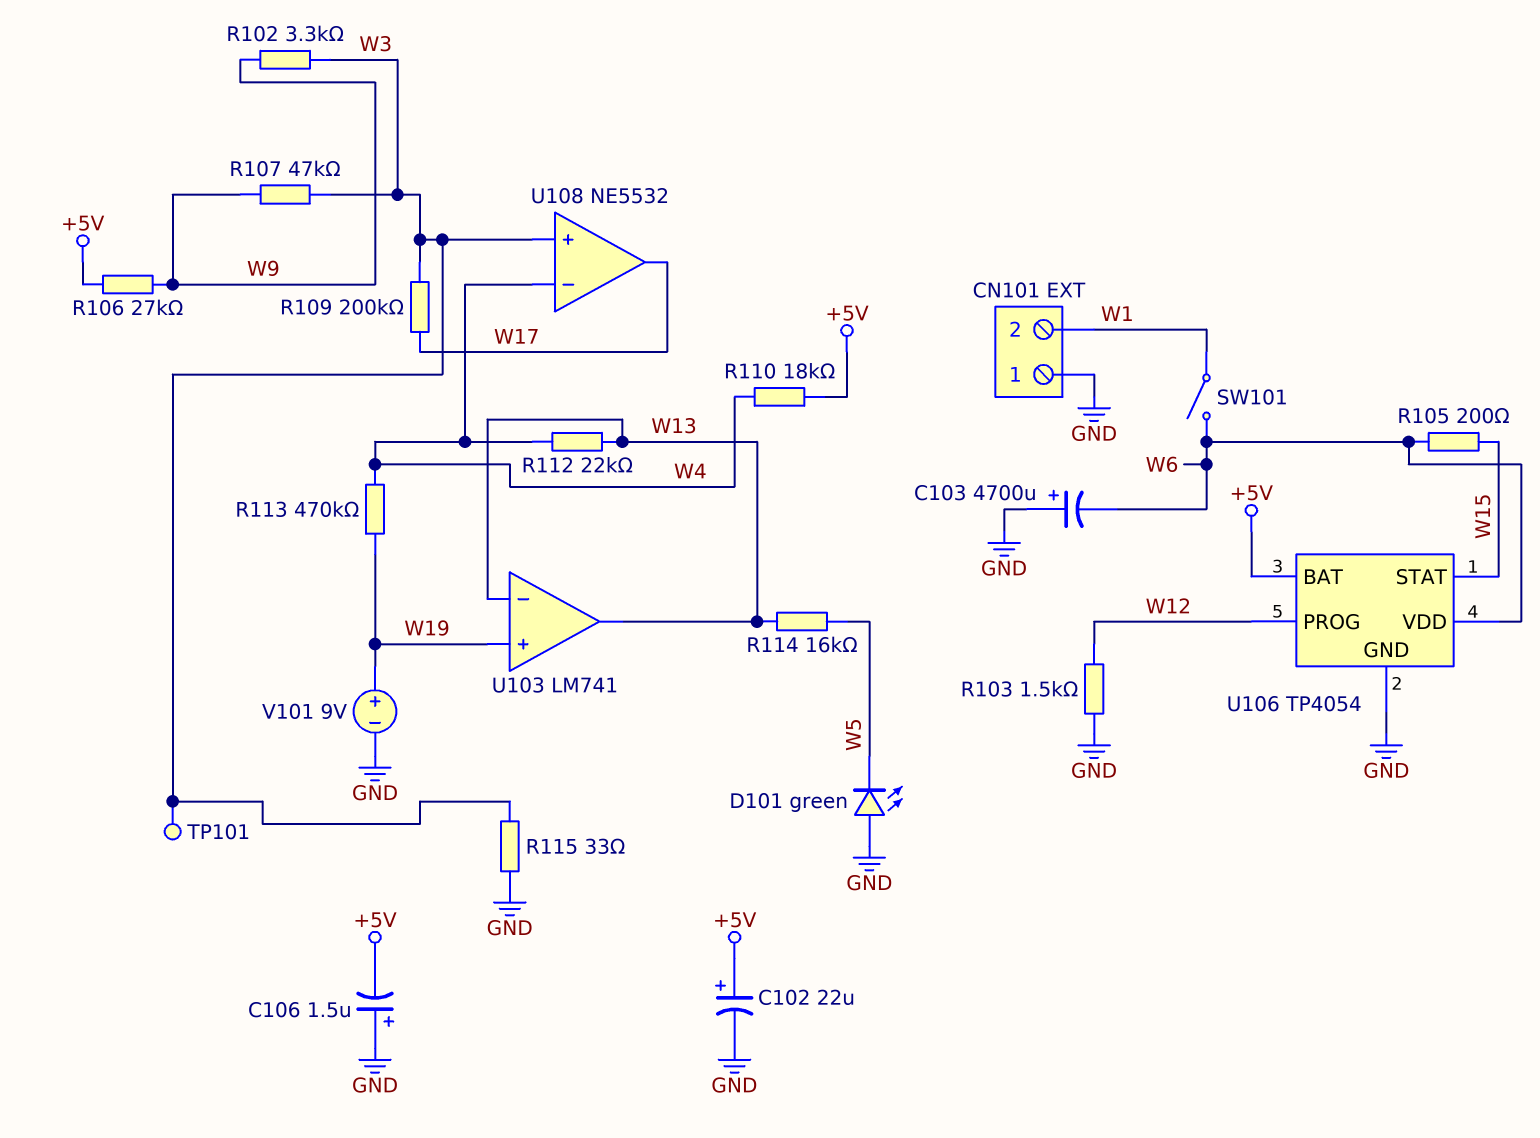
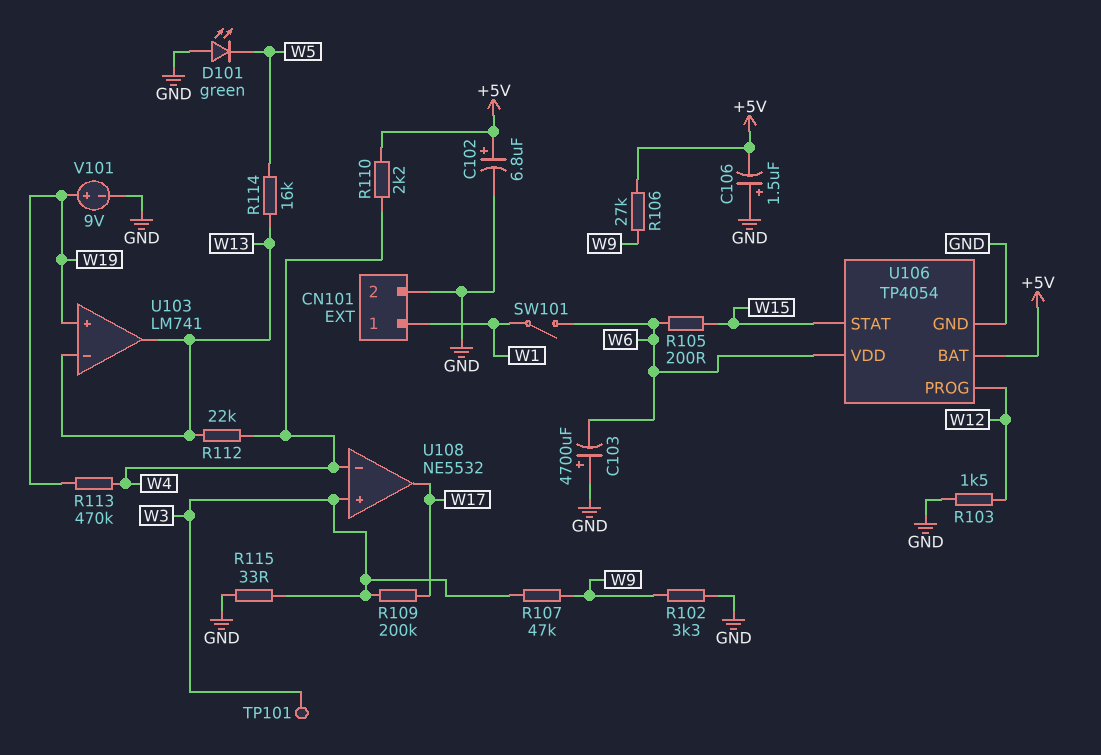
C102: 22uF (plus +5V, minus GND) -> 6.8uF (plus +5V, minus GND)
CN101 pin 1: GND -> W1
CN101 pin 2: W1 -> GND
R102: 3.3k (W3, W9) -> 3.3k (GND, W9)
R110: 18k (+5V, W4) -> 2.2k (+5V, W4)

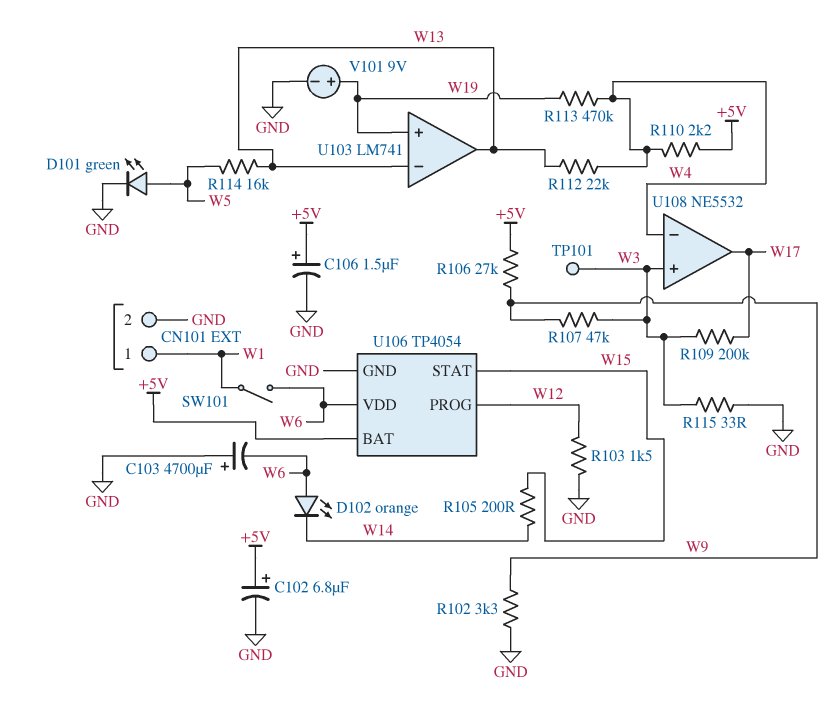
C106: 1.5uF (plus GND, minus +5V) -> 1.5uF (plus +5V, minus GND)
D101: LED green (A GND, K W5) -> LED green (A W5, K GND)
D102: none -> LED orange (A W6, K W14)
R105: 200 (W6, W15) -> 200 (W14, W15)

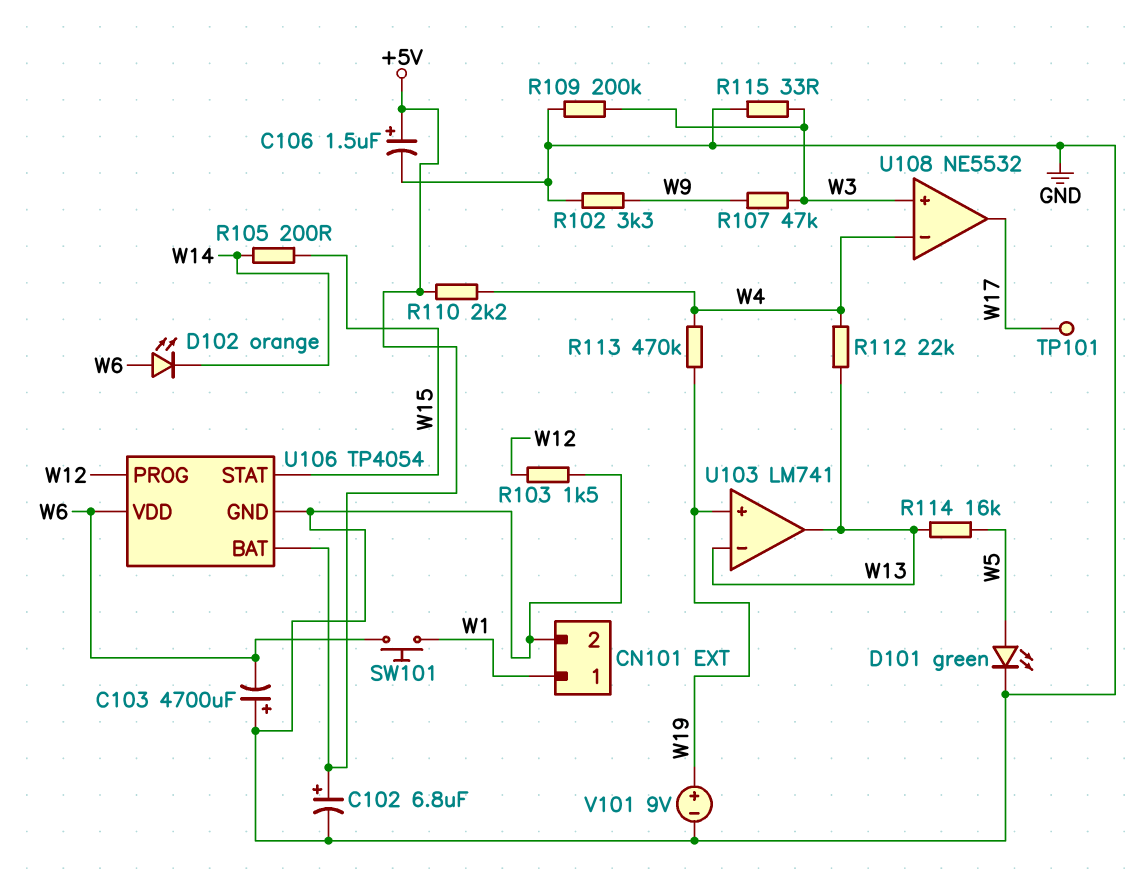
R106: 27k (+5V, W9) -> none
R109: 200k (W3, W17) -> 200k (GND, W3)
SW101: switch (W1, W6) -> button (W1, W6)
TP101: test point (W3) -> test point (W17)

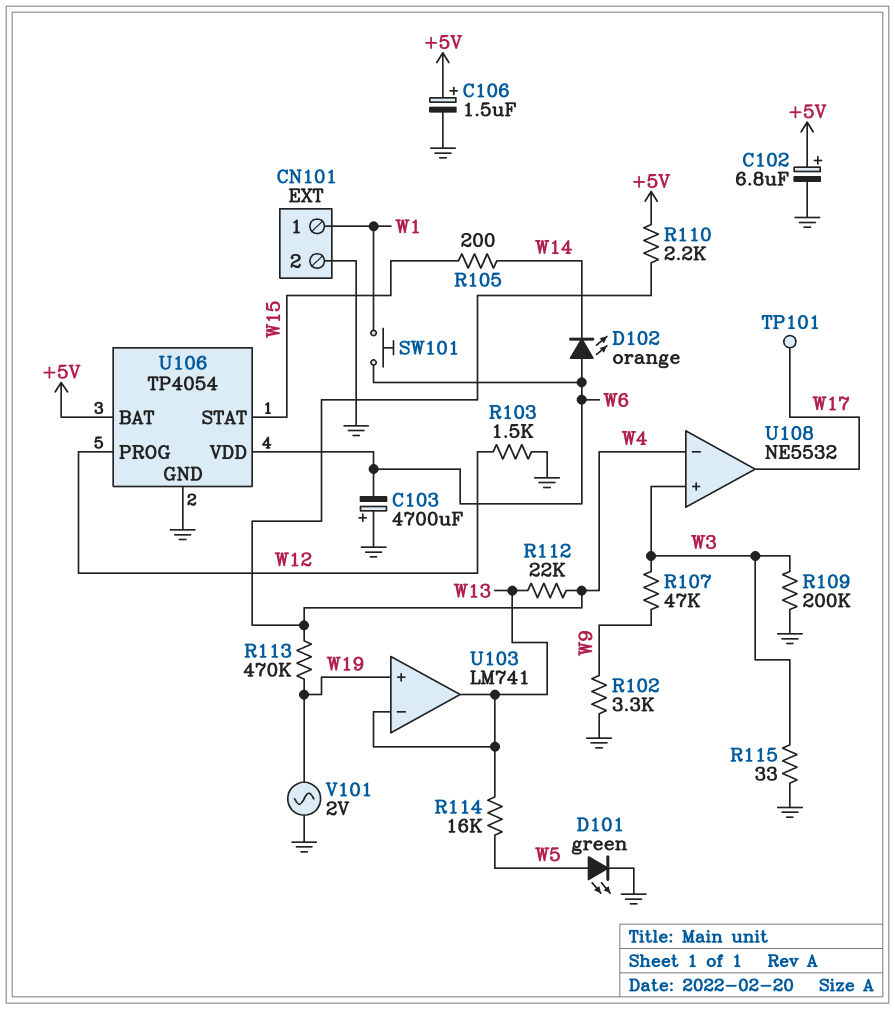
V101: 9V (plus W19, minus GND) -> AC 2V (GND, W19)

